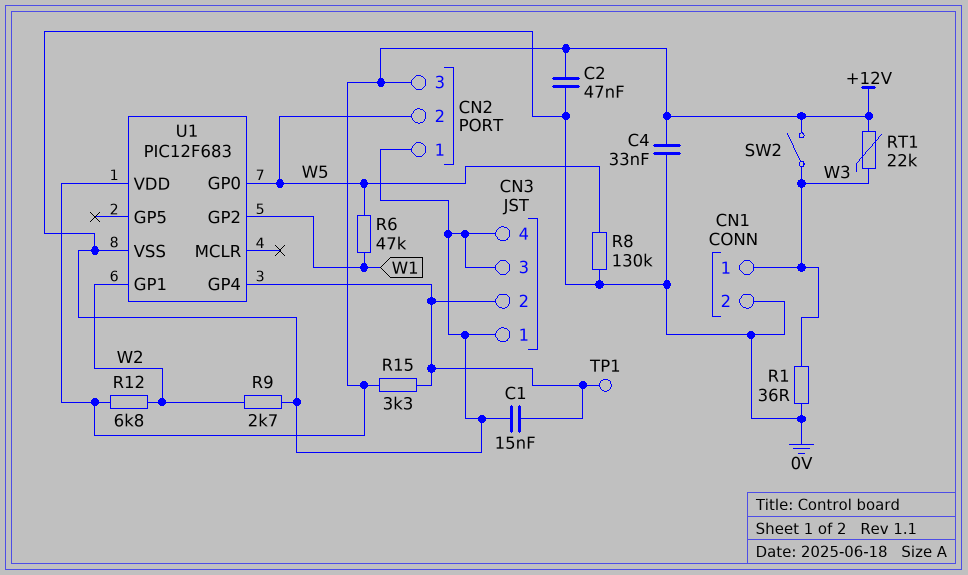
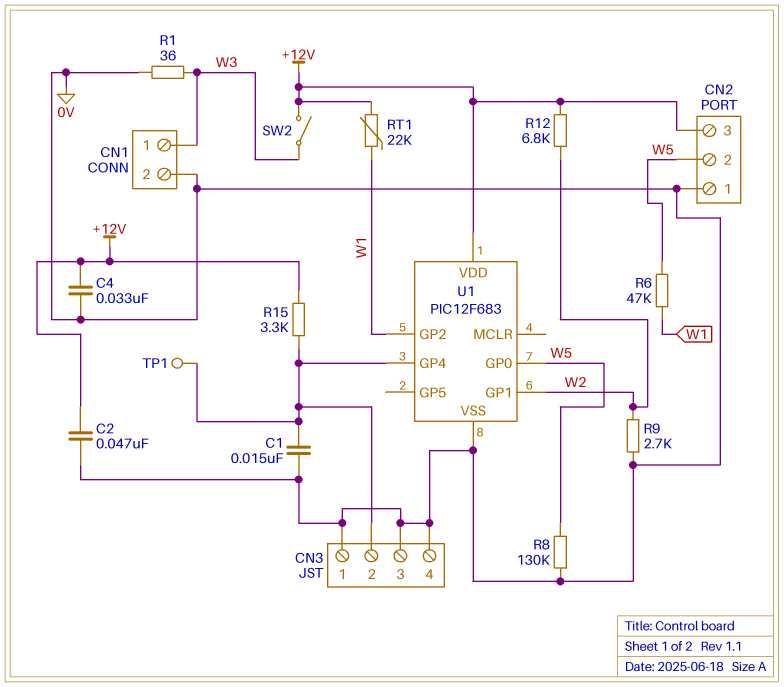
RT1: 22k (+12V, W3) -> 22k (+12V, W1)

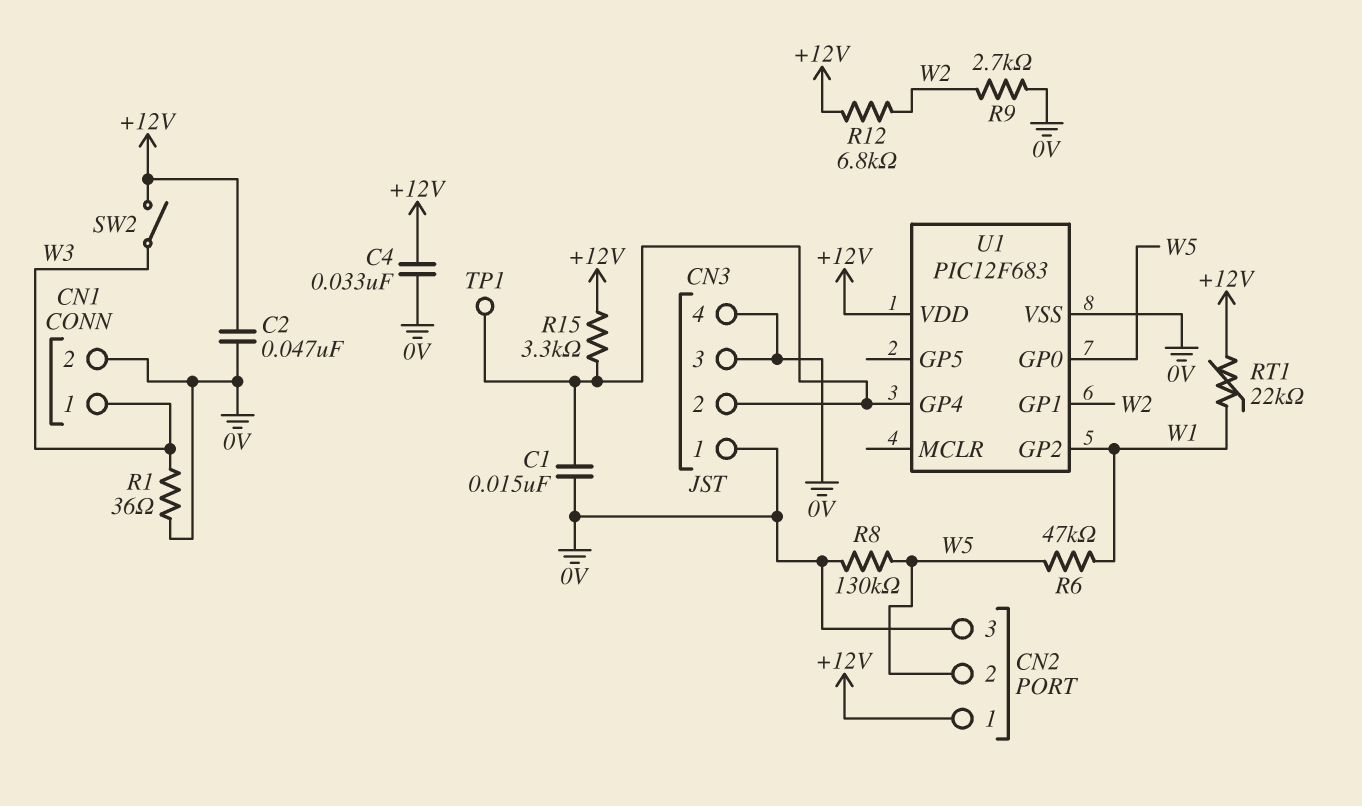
CN2 pin 1: 0V -> +12V
CN2 pin 3: +12V -> 0V

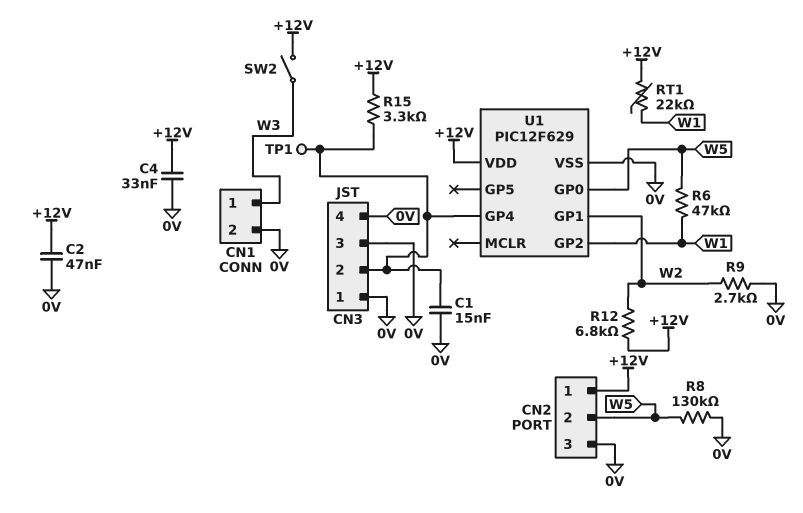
R1: 36 (0V, W3) -> none
U1: PIC12F683 -> PIC12F629

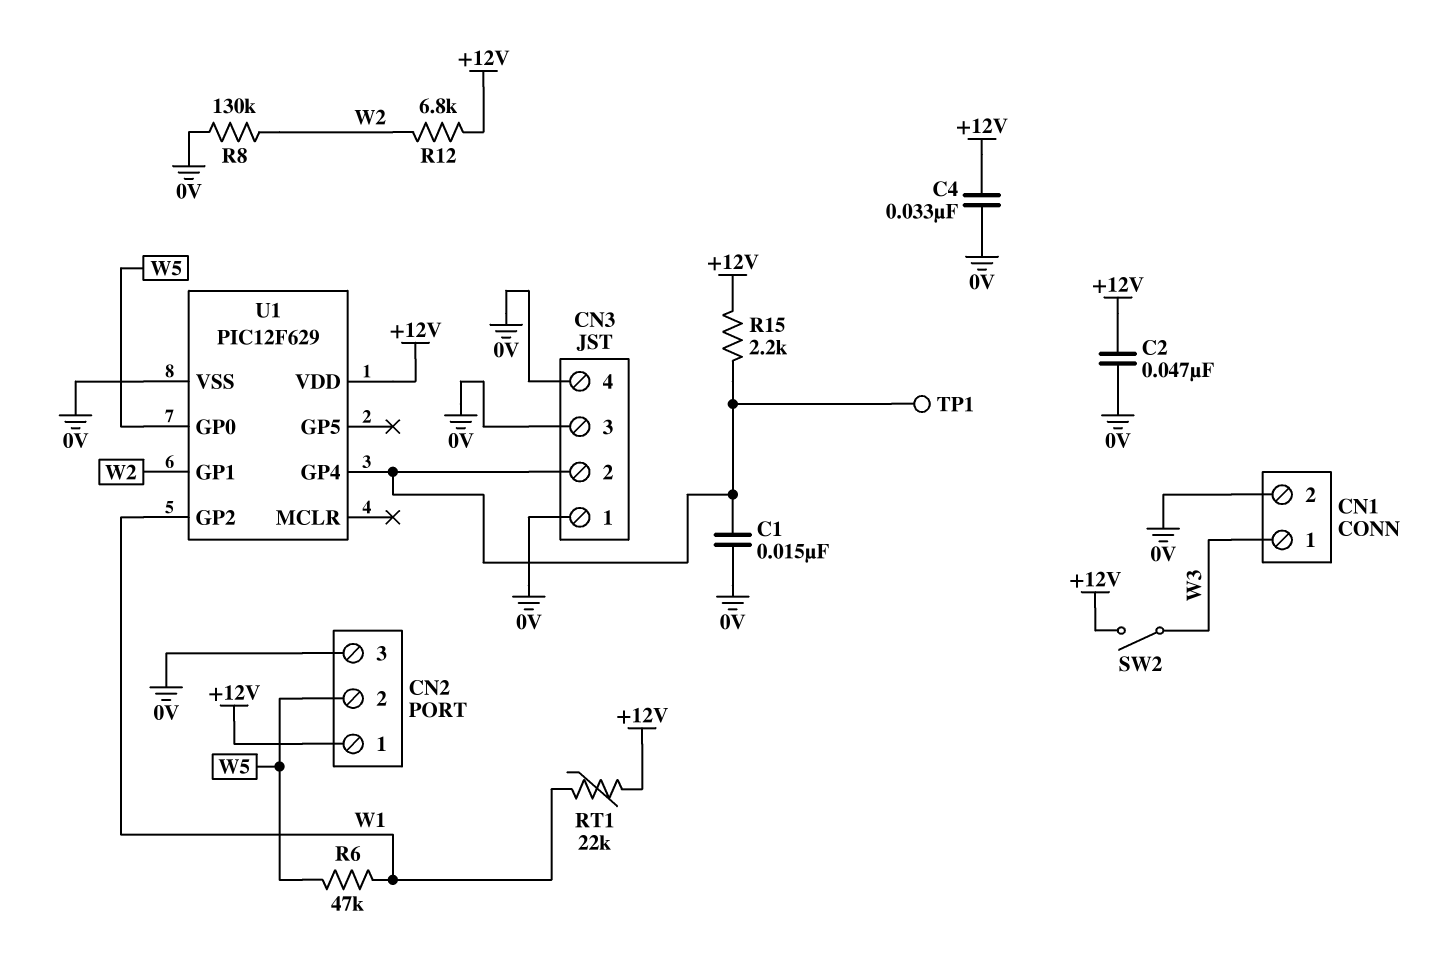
R8: 130k (0V, W5) -> 130k (0V, W2)
R9: 2.7k (0V, W2) -> none
R15: 3.3k (+12V, CN3/2) -> 2.2k (+12V, CN3/2)

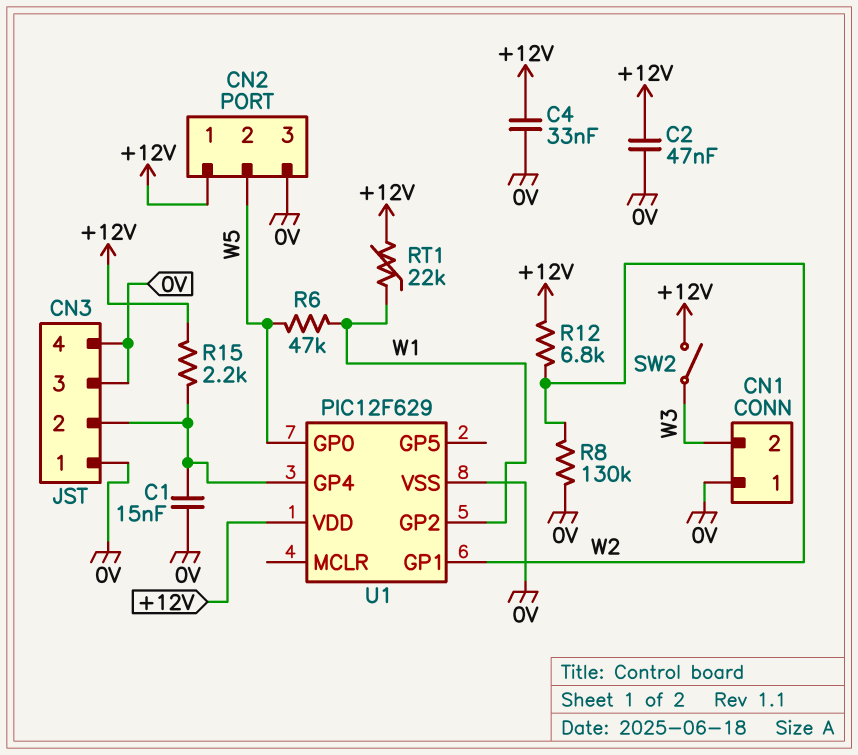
CN1 pin 1: W3 -> 0V
CN1 pin 2: 0V -> W3
TP1: test point (CN3/2) -> none

